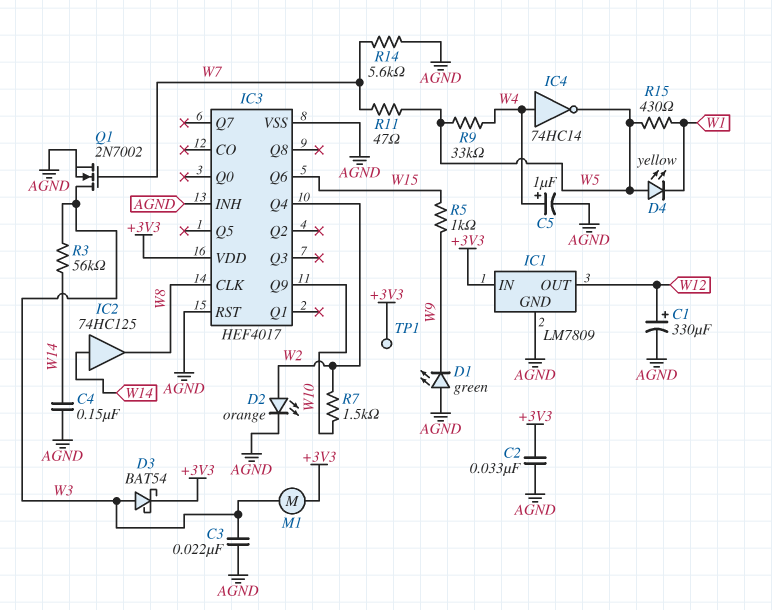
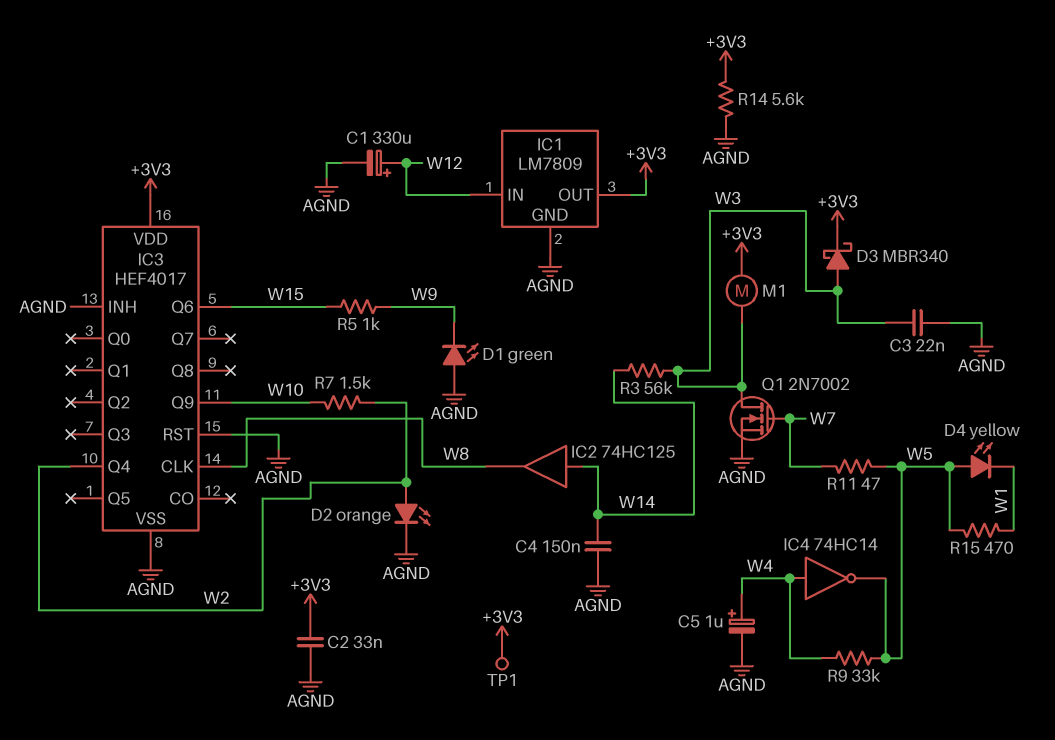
D3: schottky BAT54 (A W3, K +3V3) -> schottky MBR340 (A W3, K +3V3)
IC1 pin IN: +3V3 -> W12
IC1 pin OUT: W12 -> +3V3
R14: 5.6k (AGND, W7) -> 5.6k (+3V3, AGND)
R15: 430 (W1, W5) -> 470 (W1, W5)

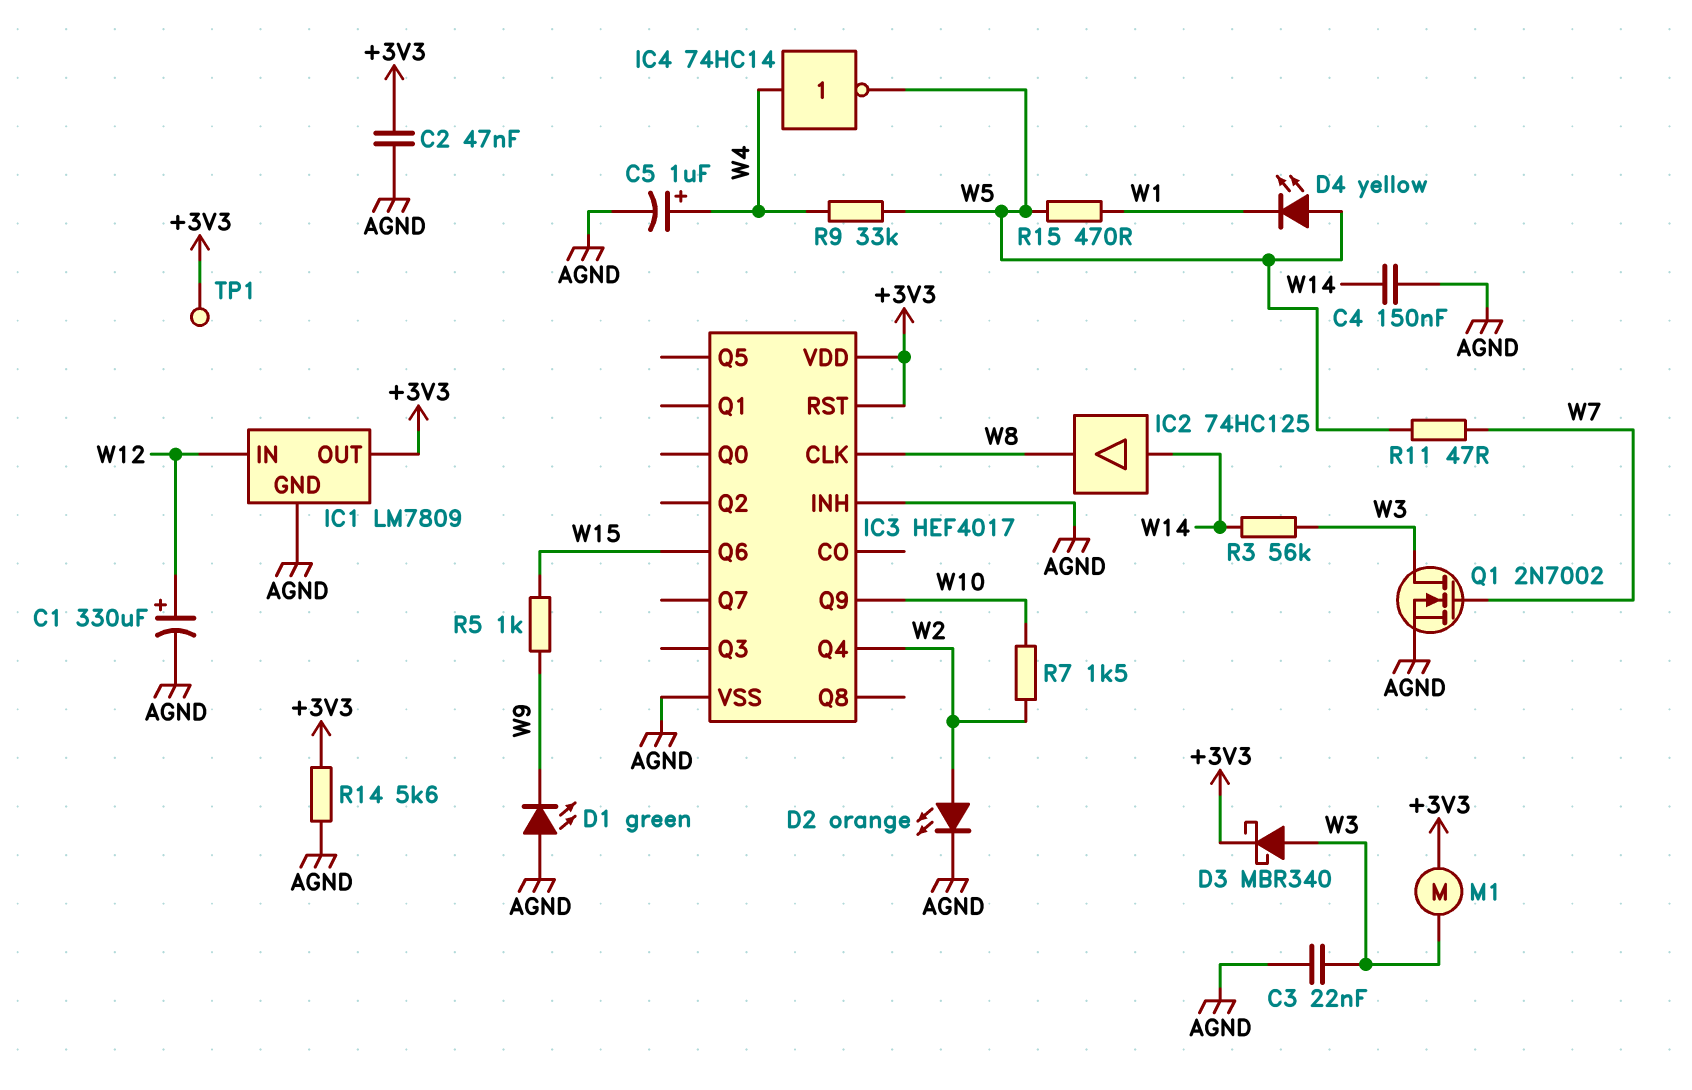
C2: 33nF (+3V3, AGND) -> 47nF (+3V3, AGND)
IC3 pin RST: AGND -> +3V3

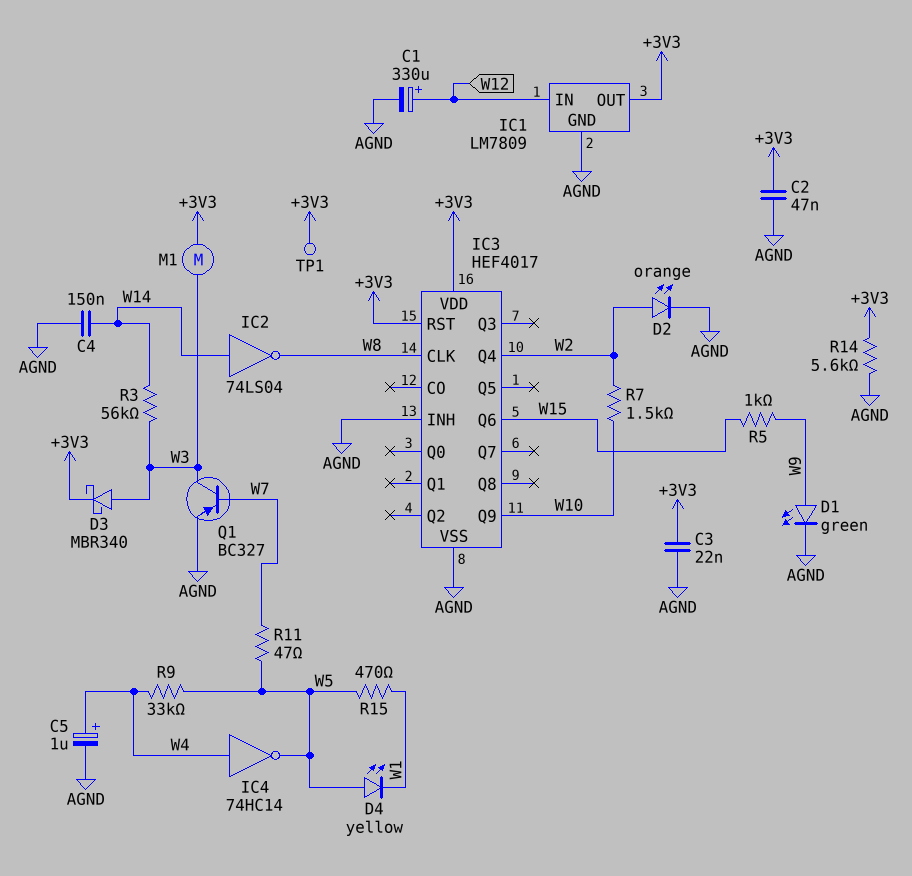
C3: 22nF (AGND, W3) -> 22nF (+3V3, AGND)
D1: LED green (A AGND, K W9) -> LED green (A W9, K AGND)
IC2: buffer 74HC125 (in W14, out W8) -> NOT 74LS04 (in W14, out W8)
Q1: NMOS 2N7002 (G W7, D W3, S AGND) -> PNP BC327 (B W7, C W3, E AGND)

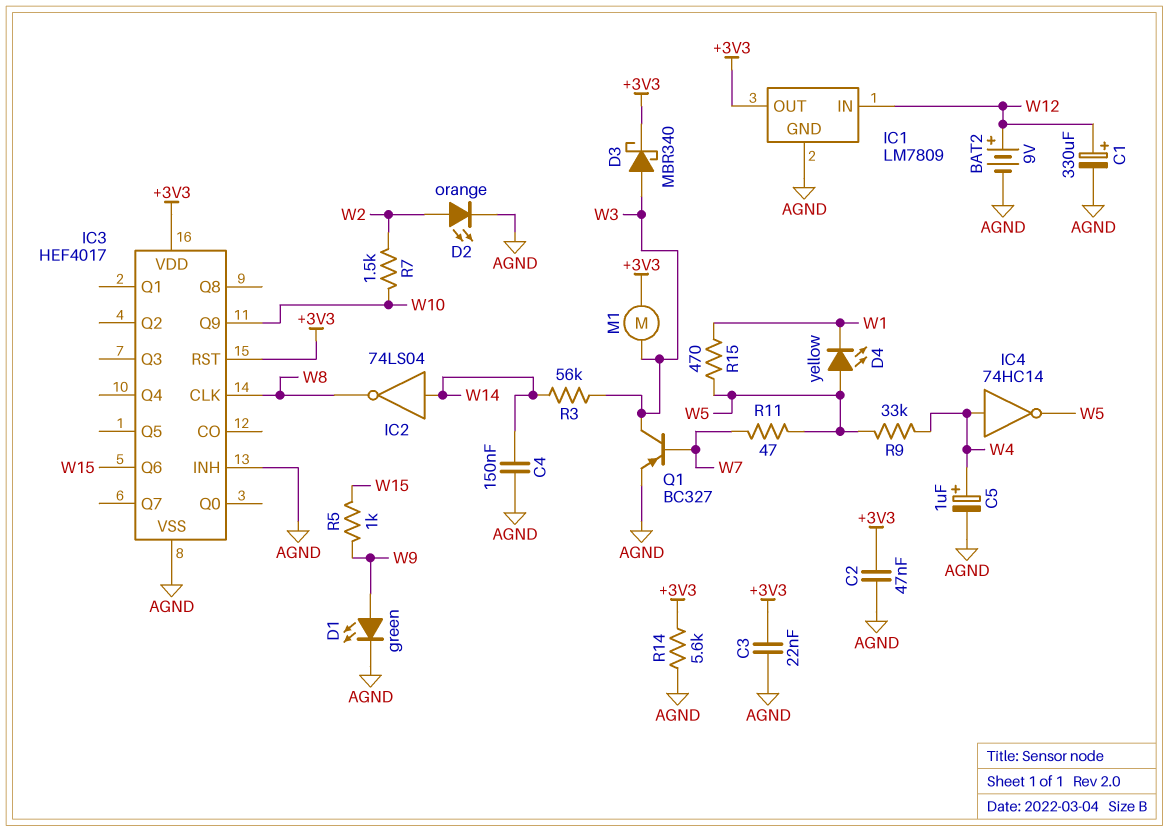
BAT2: none -> 9V (plus W12, minus AGND)
IC3 pin Q4: W2 -> none
TP1: test point (+3V3) -> none

